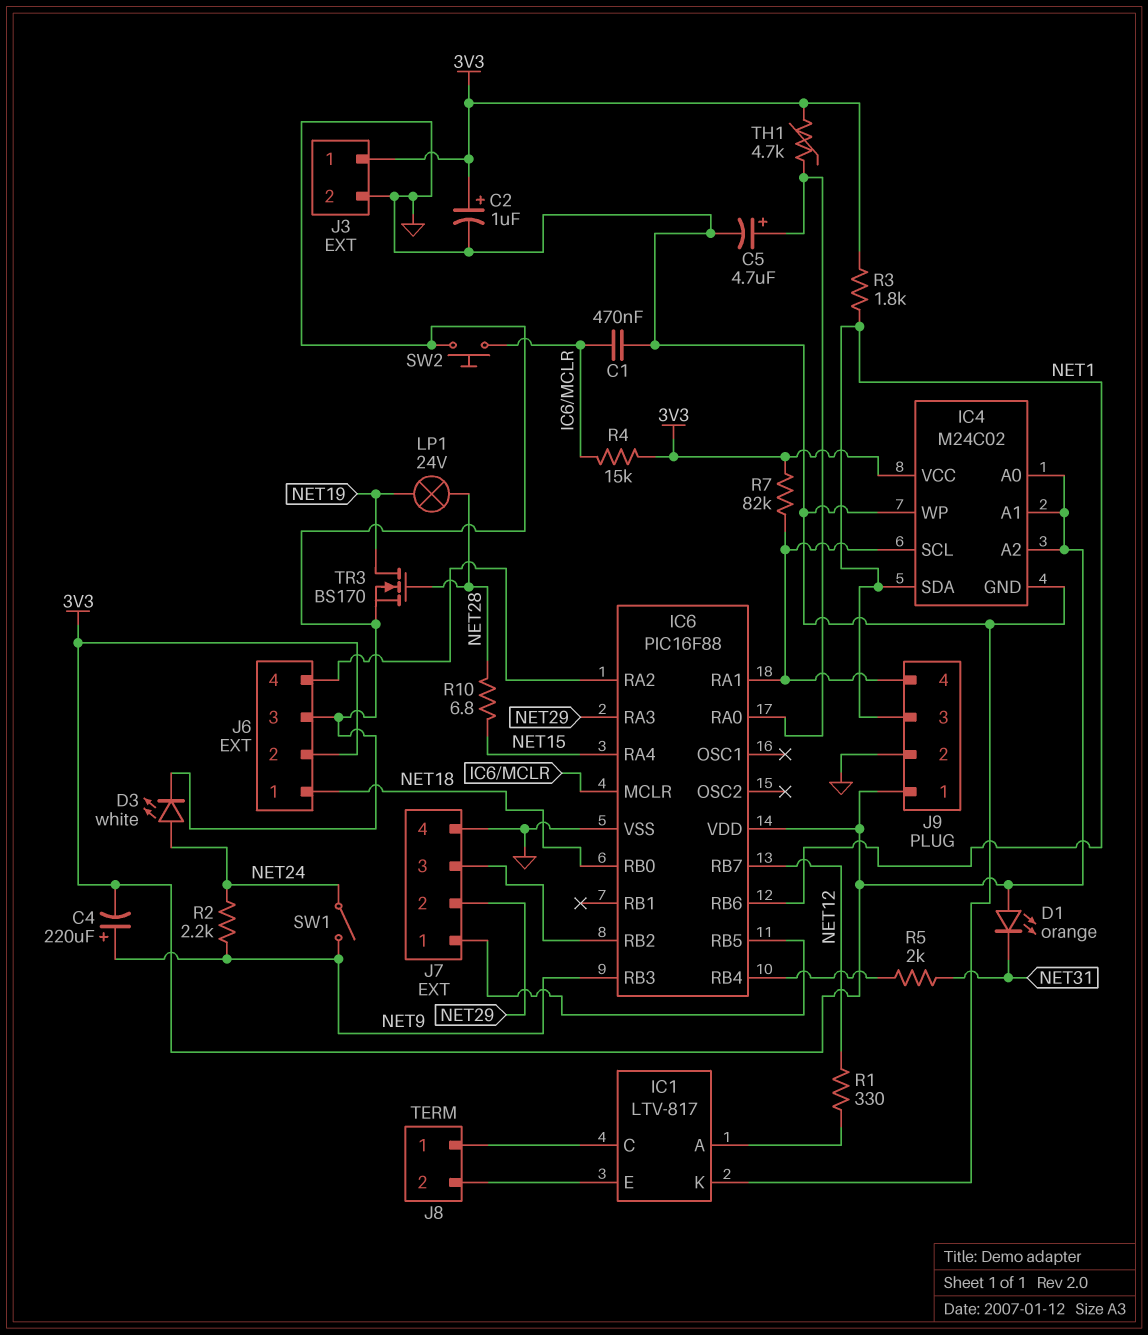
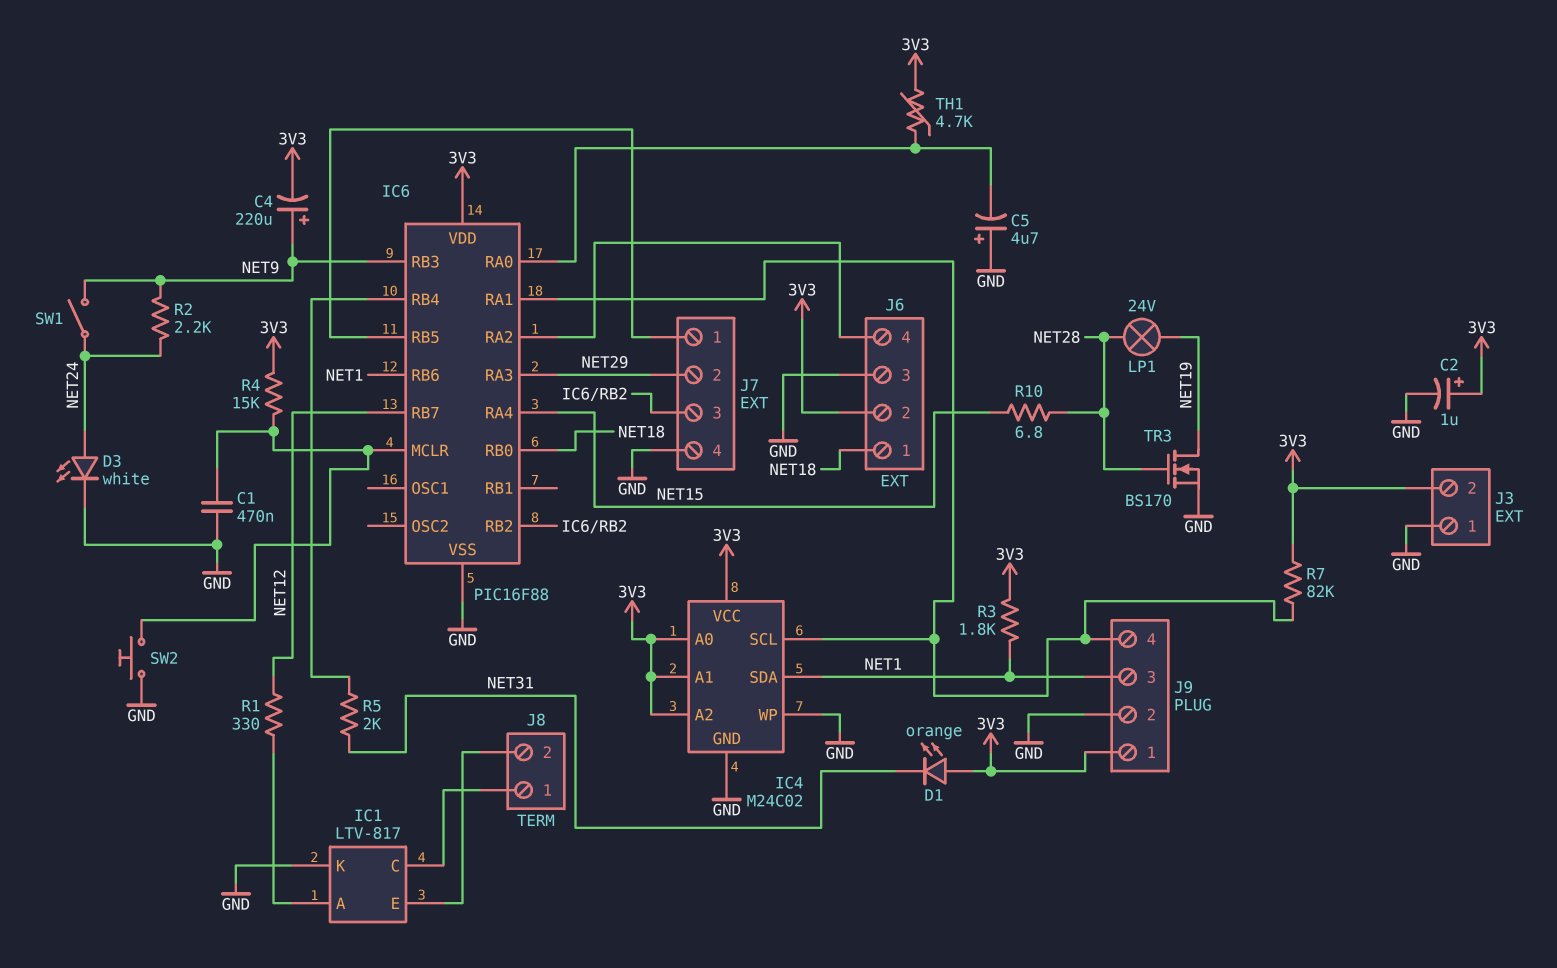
C5: 4.7uF (plus IC6/RA0, minus GND) -> 4.7uF (plus GND, minus IC6/RA0)
J3 pin 1: 3V3 -> GND
J3 pin 2: GND -> 3V3

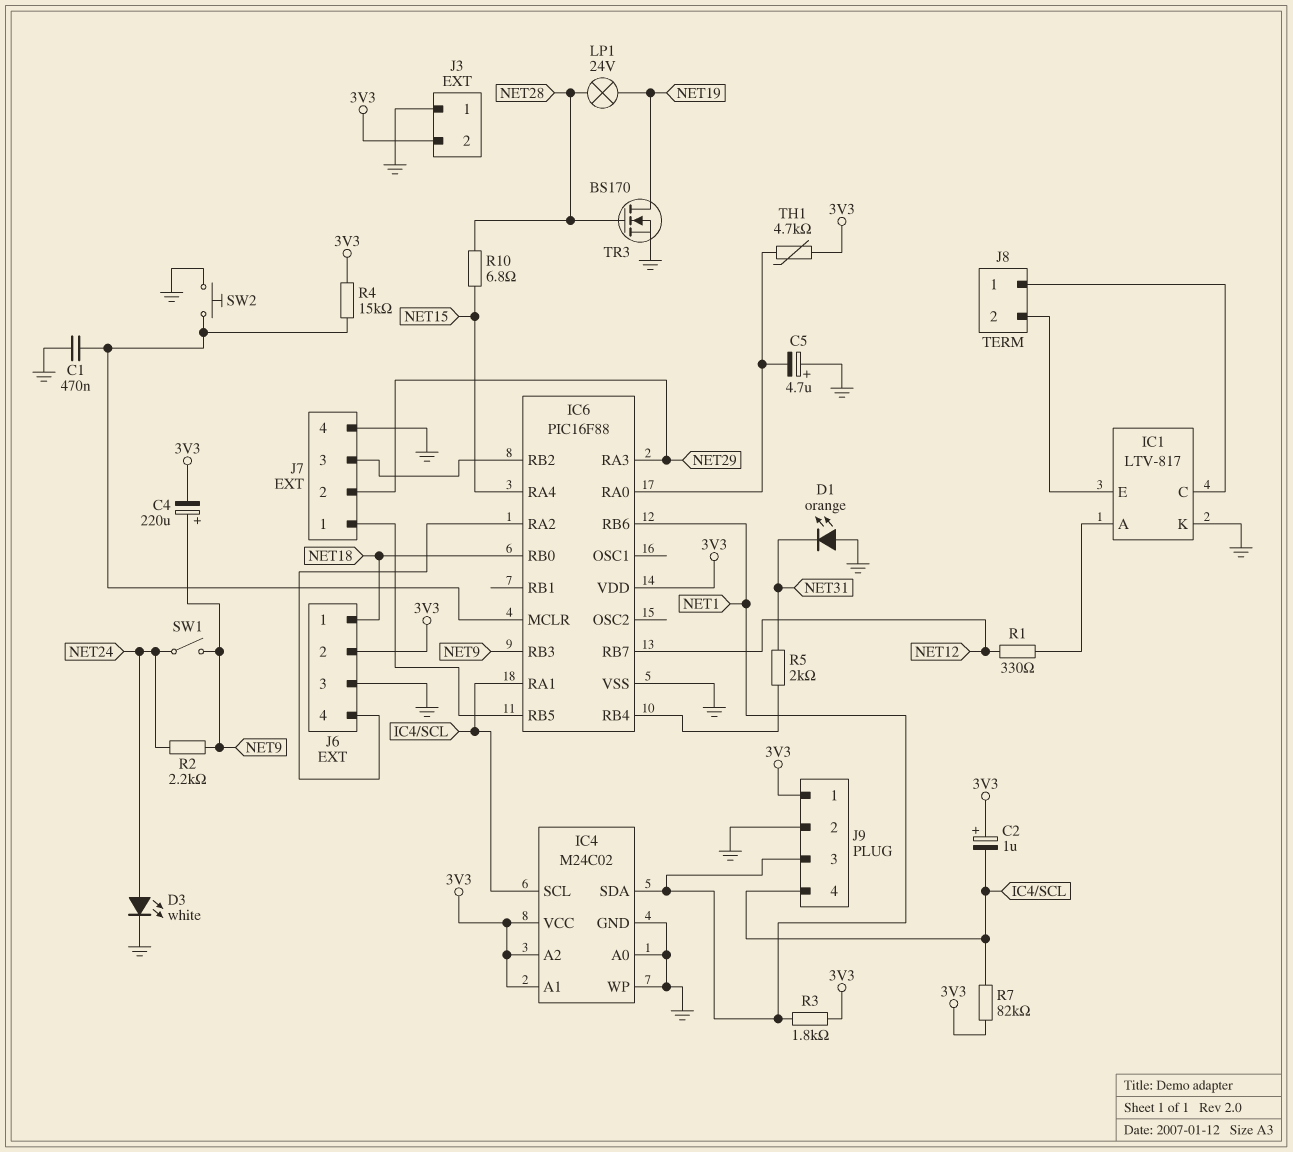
C2: 1uF (plus 3V3, minus GND) -> 1uF (plus 3V3, minus IC4/SCL)
D1: LED orange (A 3V3, K NET31) -> LED orange (A GND, K NET31)
IC4 pin A0: 3V3 -> GND

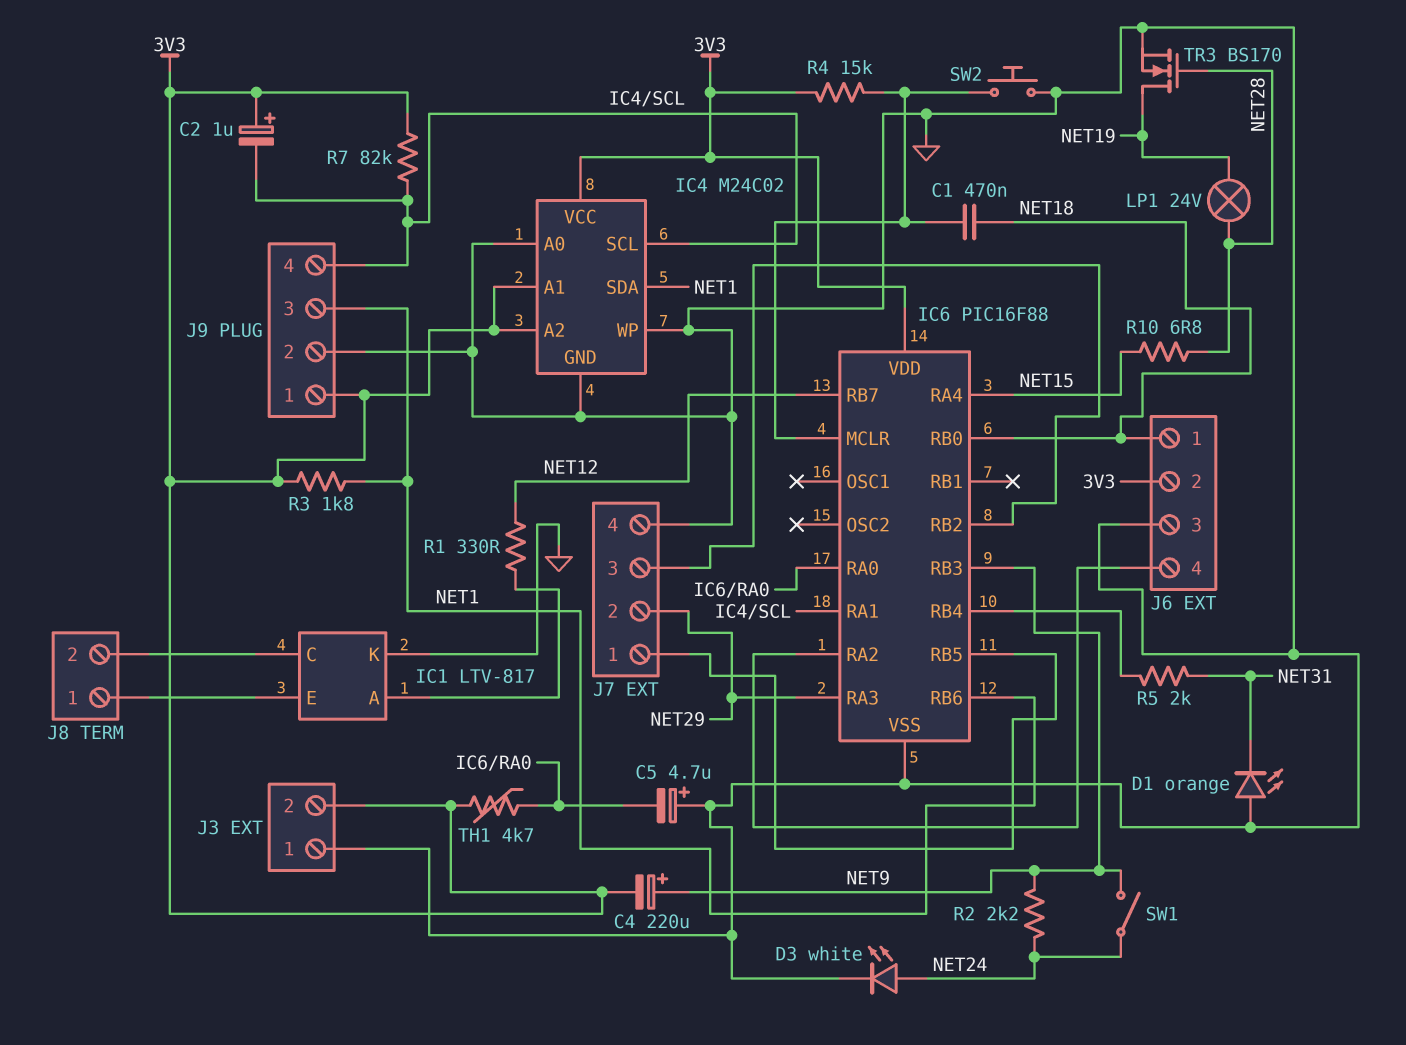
C1: 470nF (GND, IC6/MCLR) -> 470nF (IC6/MCLR, NET18)
J8 pin 1: IC1/C -> IC1/E
J8 pin 2: IC1/E -> IC1/C

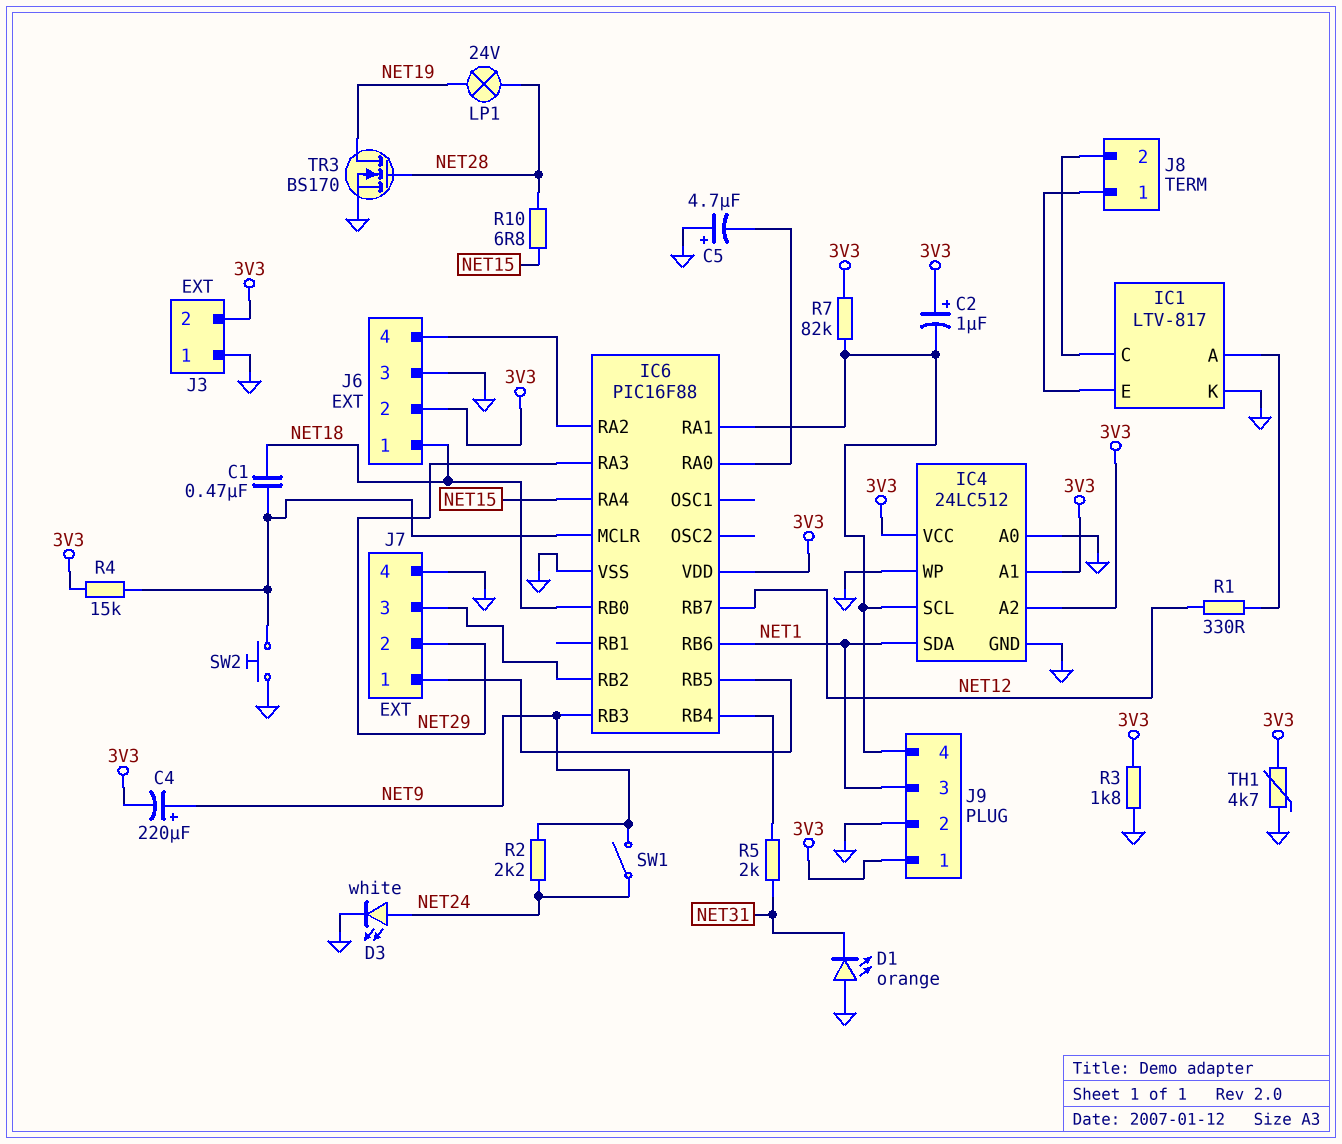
IC4: M24C02 -> 24LC512
R3: 1.8k (3V3, NET1) -> 1.8k (3V3, GND)
TH1: 4.7k (3V3, IC6/RA0) -> 4.7k (3V3, GND)

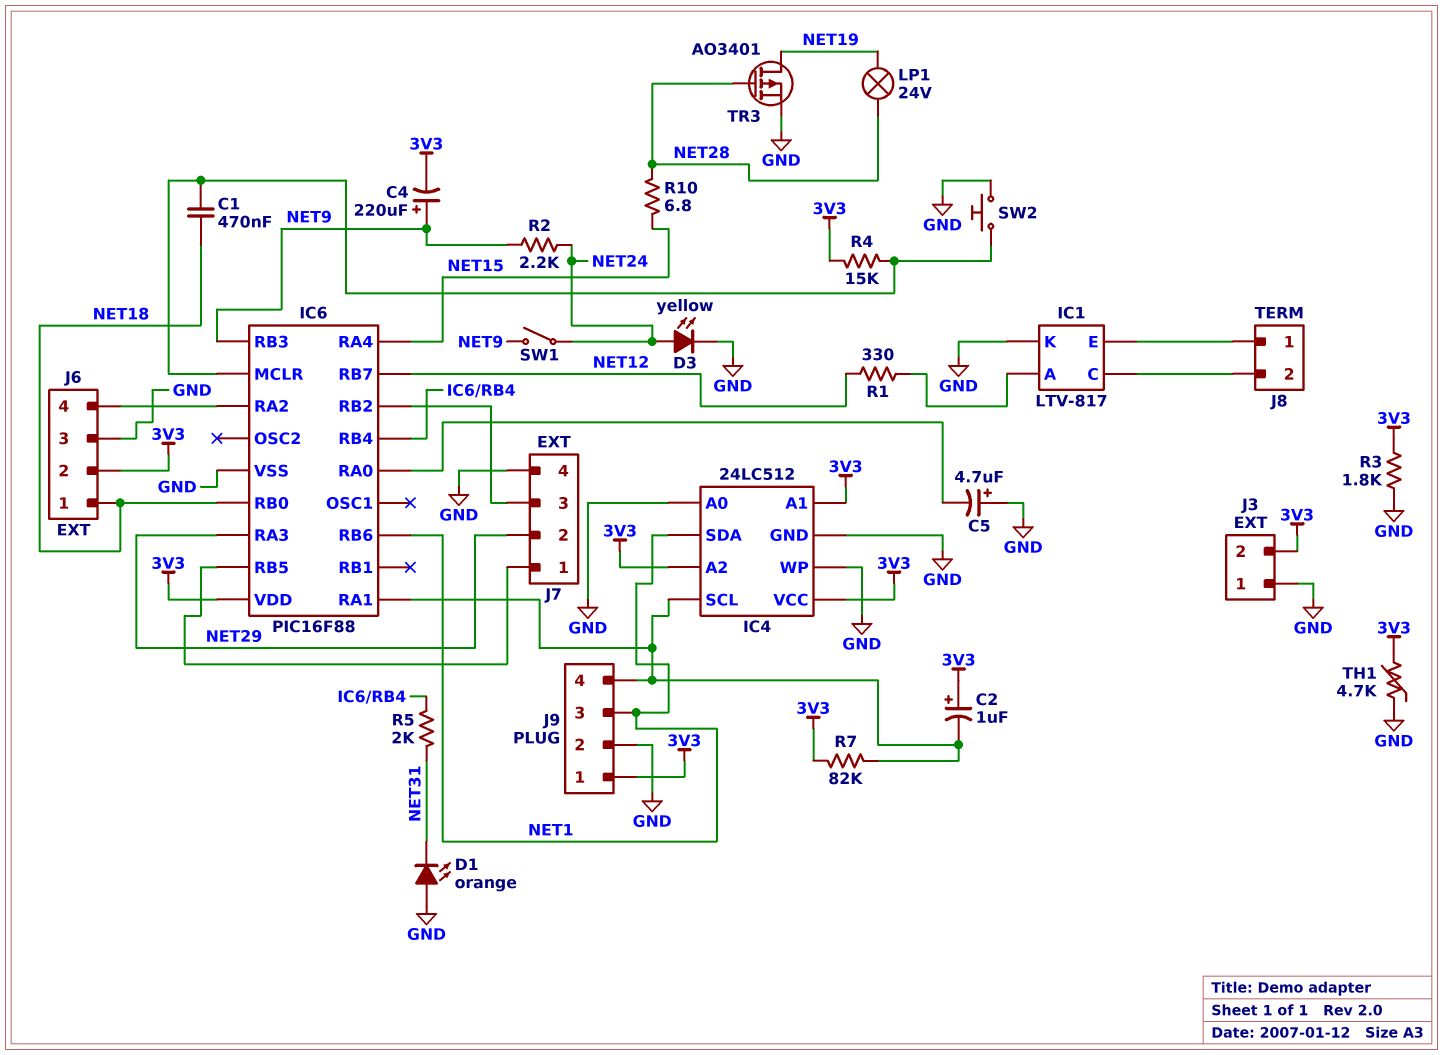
D3: LED white (A NET24, K GND) -> LED yellow (A NET24, K GND)
TR3: NMOS BS170 (G NET28, D NET19, S GND) -> PMOS AO3401 (G NET28, D NET19, S GND)

